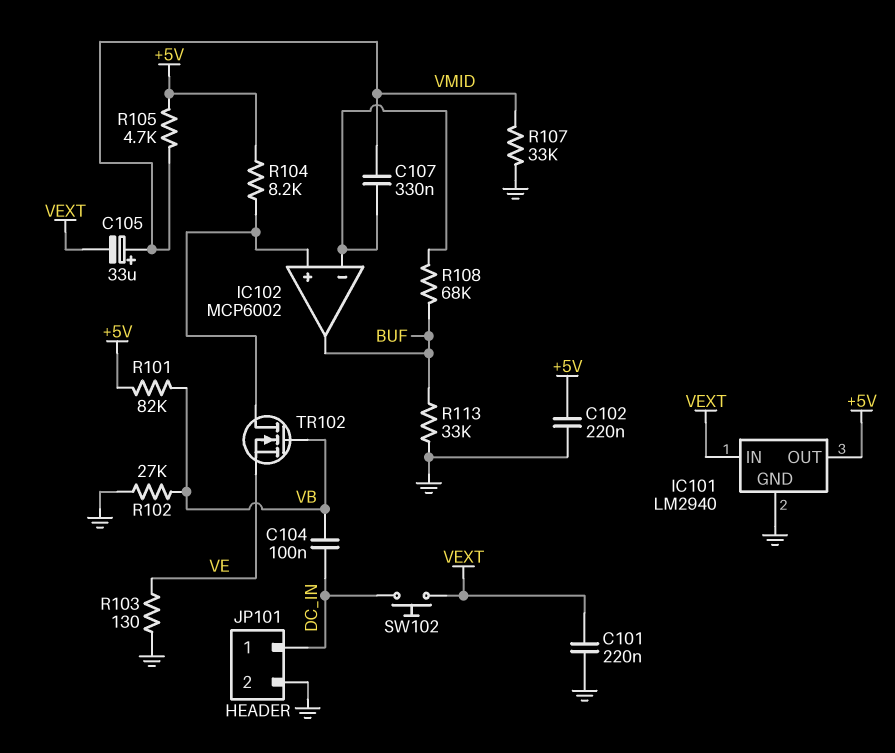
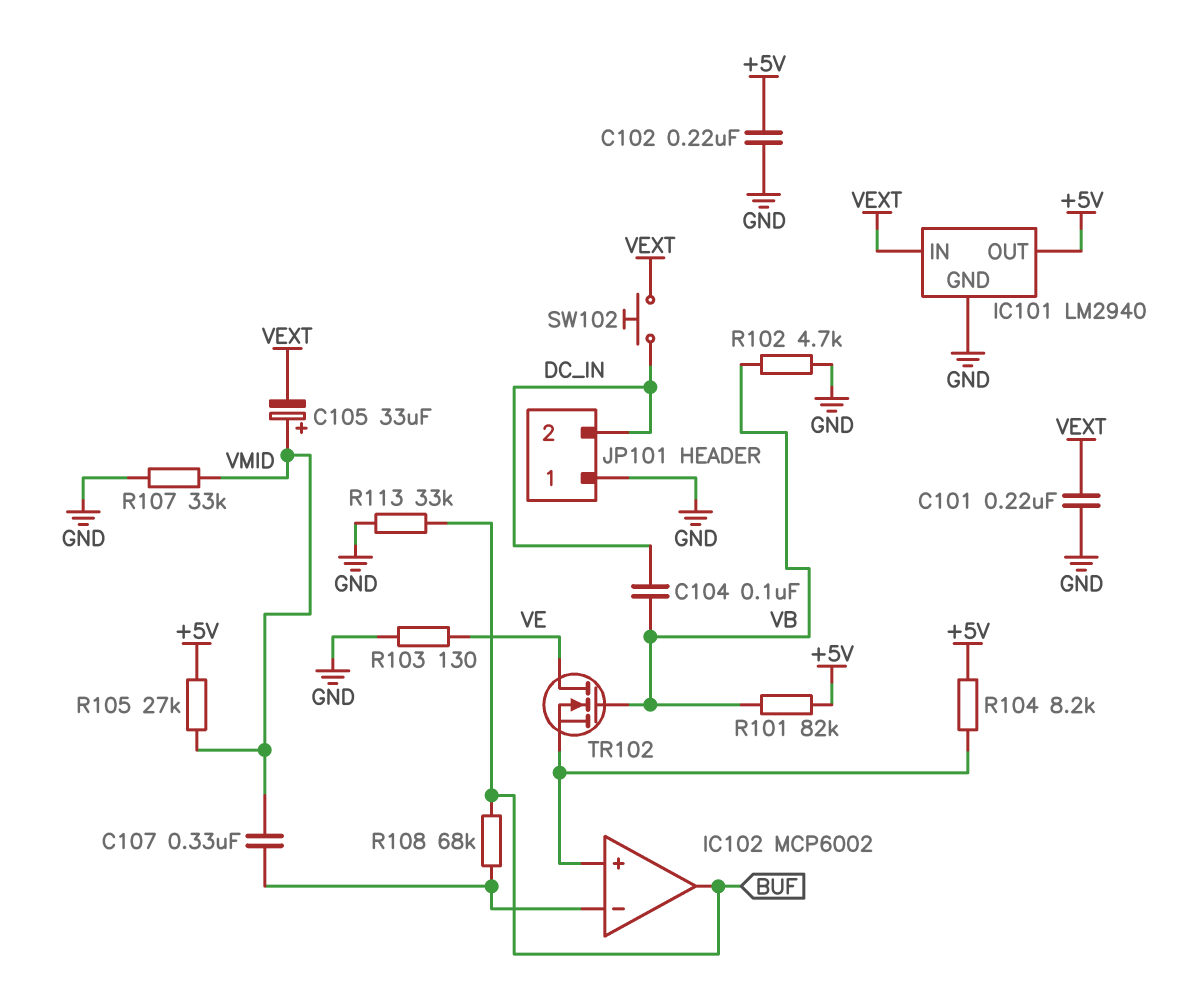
JP101 pin 1: DC_IN -> GND
JP101 pin 2: GND -> DC_IN
R102: 27k (GND, VB) -> 4.7k (GND, VB)
R105: 4.7k (+5V, VMID) -> 27k (+5V, VMID)
TR102: NMOS (G VB, D IC102/in+, S VE) -> NMOS (G VB, D VE, S IC102/in+)

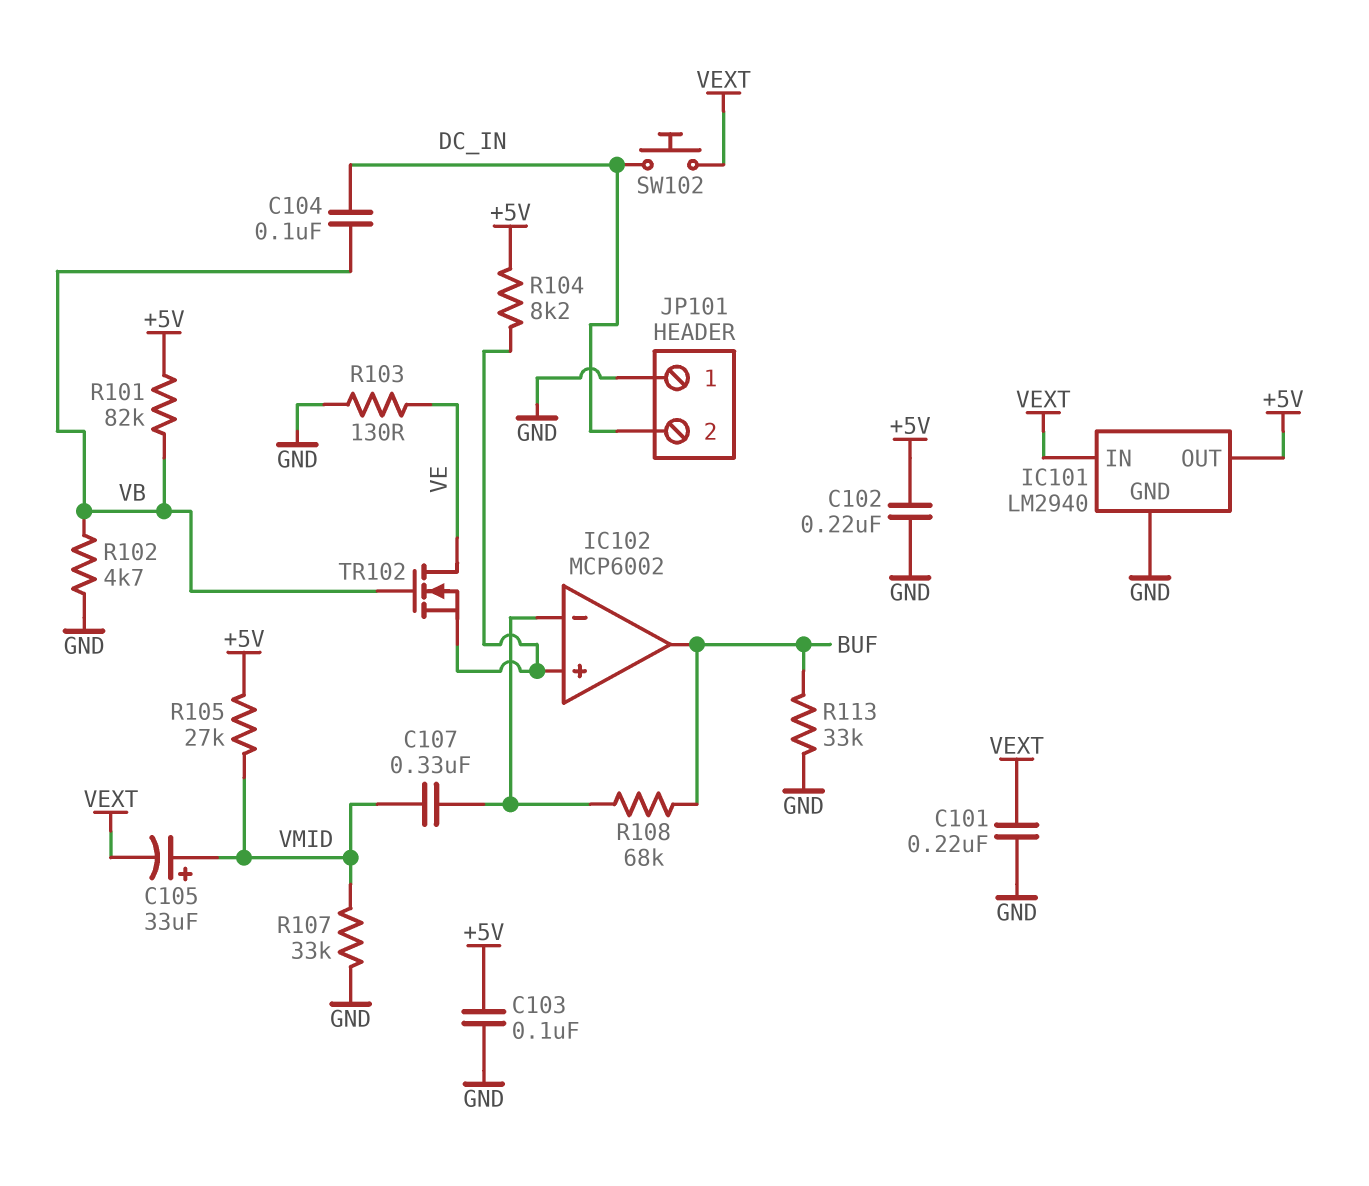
C103: none -> 100nF (+5V, GND)

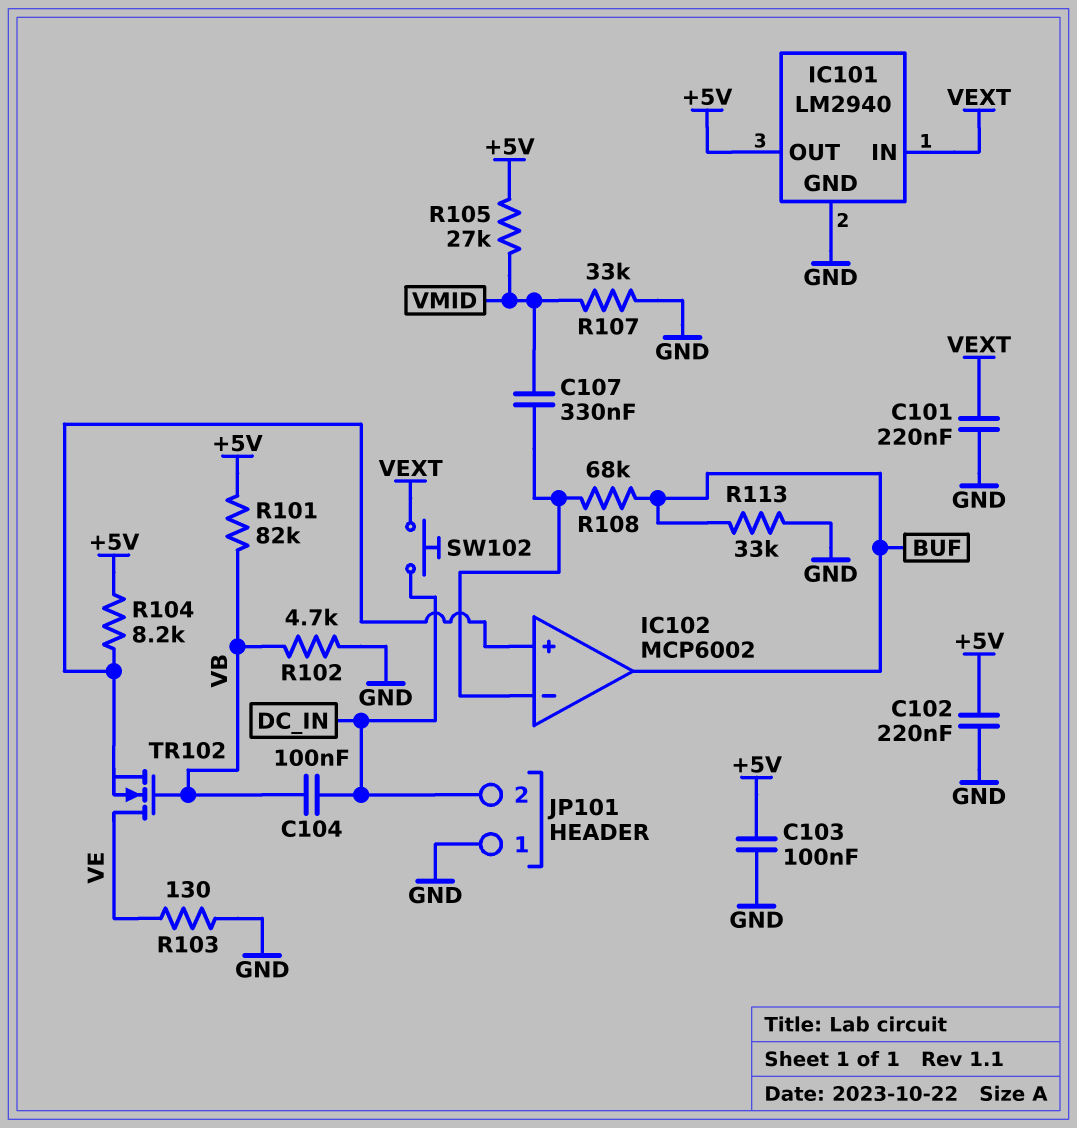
C105: 33uF (plus VMID, minus VEXT) -> none

